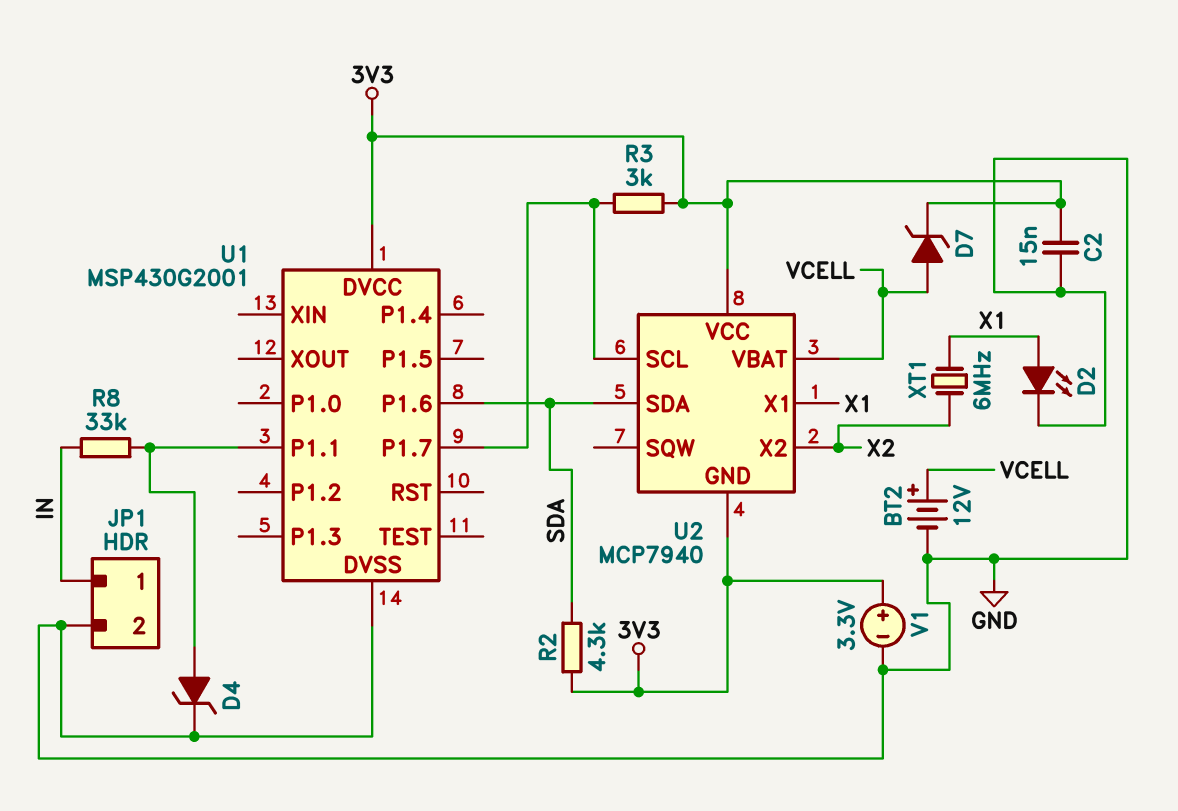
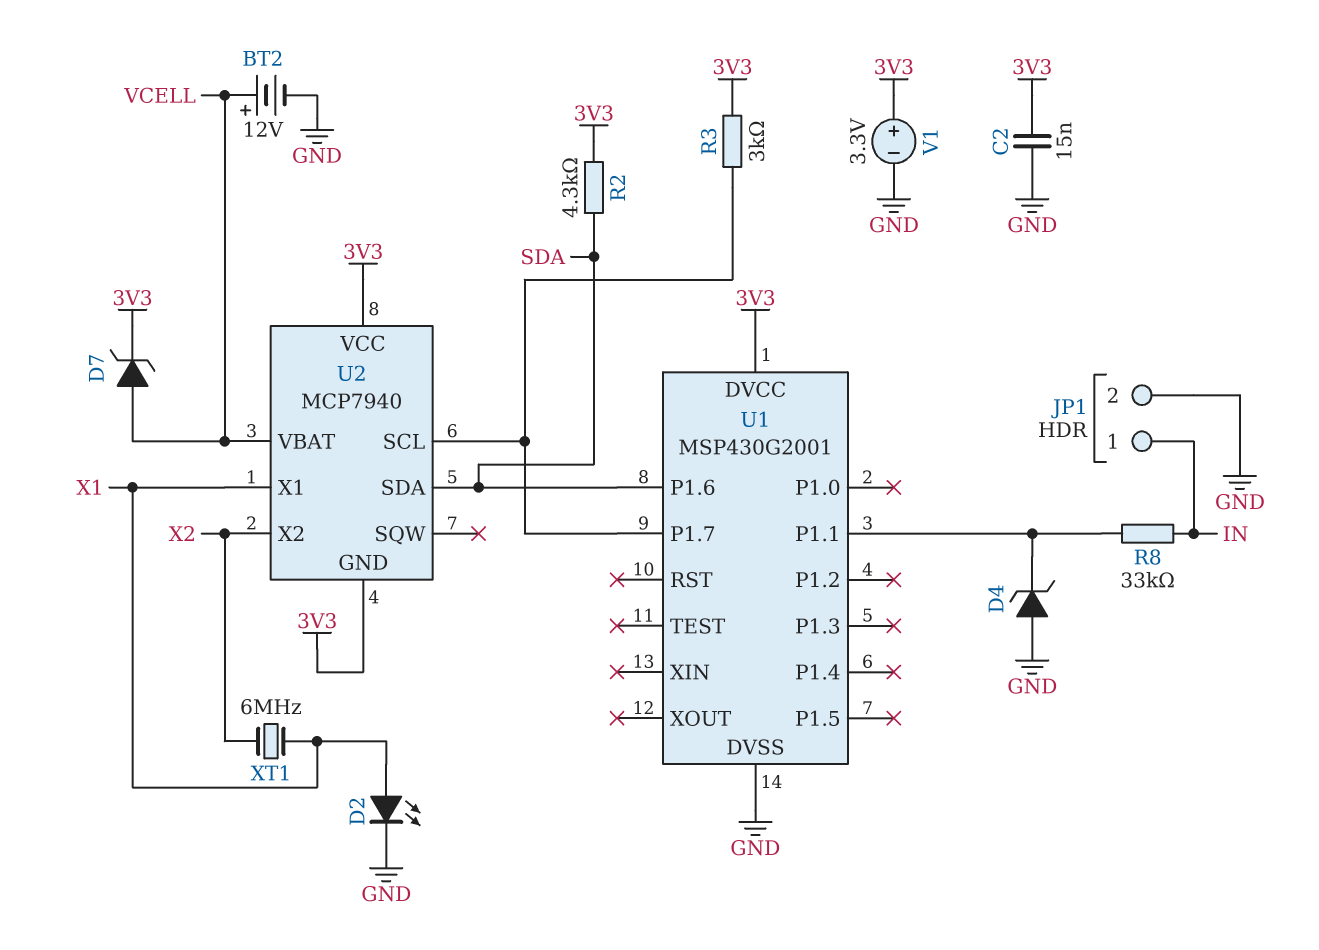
D4: zener (A U1/P1.1, K GND) -> zener (A GND, K U1/P1.1)

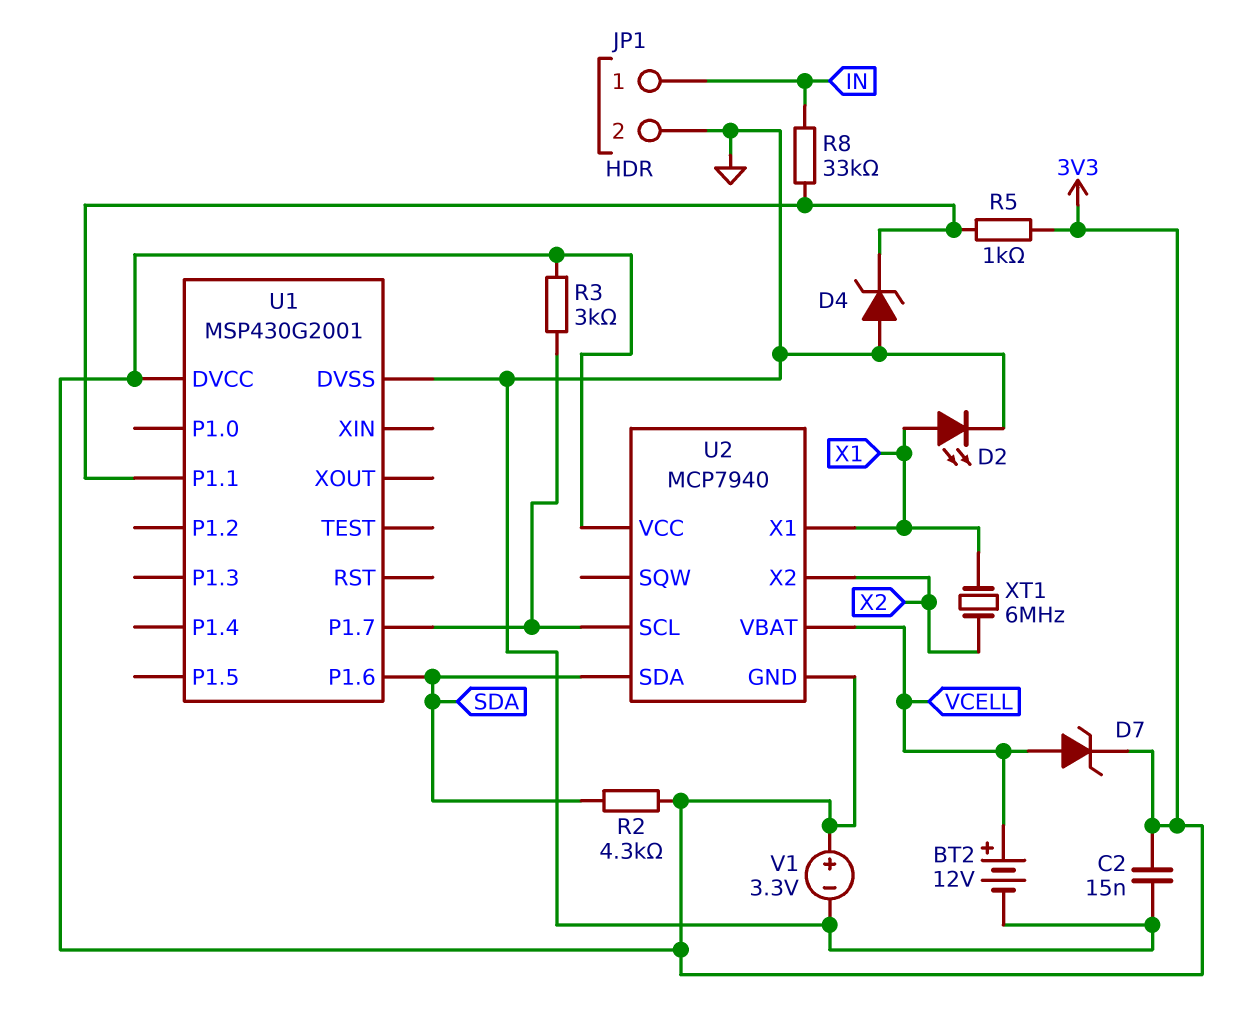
R5: none -> 1k (3V3, U1/P1.1)

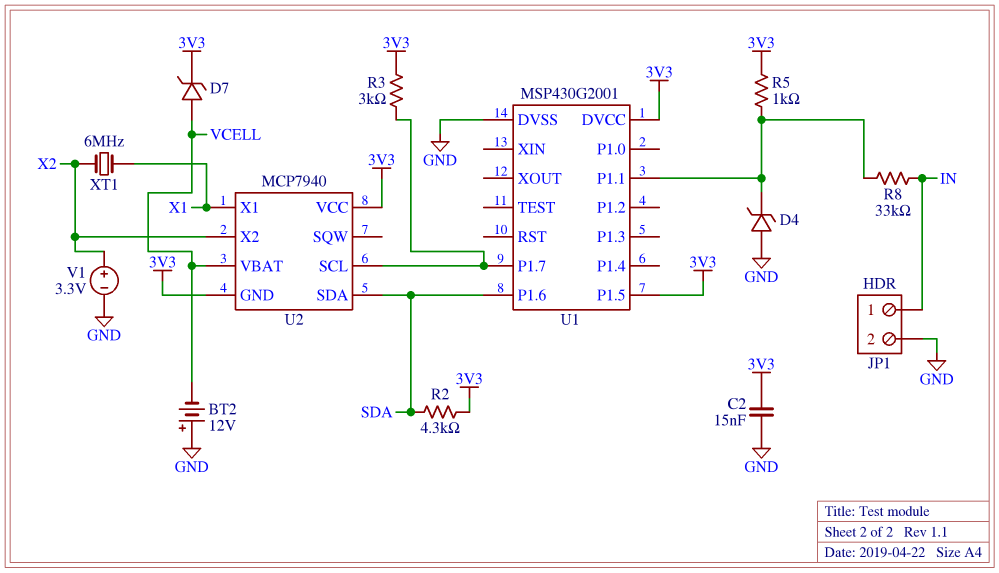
BT2: 12V (plus VCELL, minus GND) -> 12V (plus GND, minus VCELL)
D2: LED (A X1, K GND) -> none
U1 pin P1.5: none -> 3V3
V1: 3.3V (plus 3V3, minus GND) -> 3.3V (plus X2, minus GND)

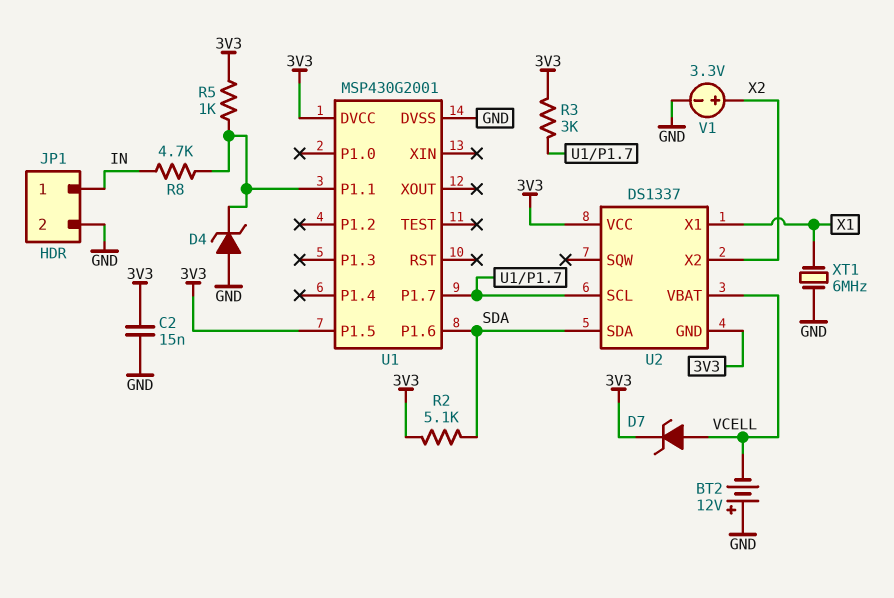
R2: 4.3k (3V3, SDA) -> 5.1k (3V3, SDA)
R8: 33k (IN, U1/P1.1) -> 4.7k (IN, U1/P1.1)
U2: MCP7940 -> DS1337
XT1: 6MHz (X1, X2) -> 6MHz (GND, X1)

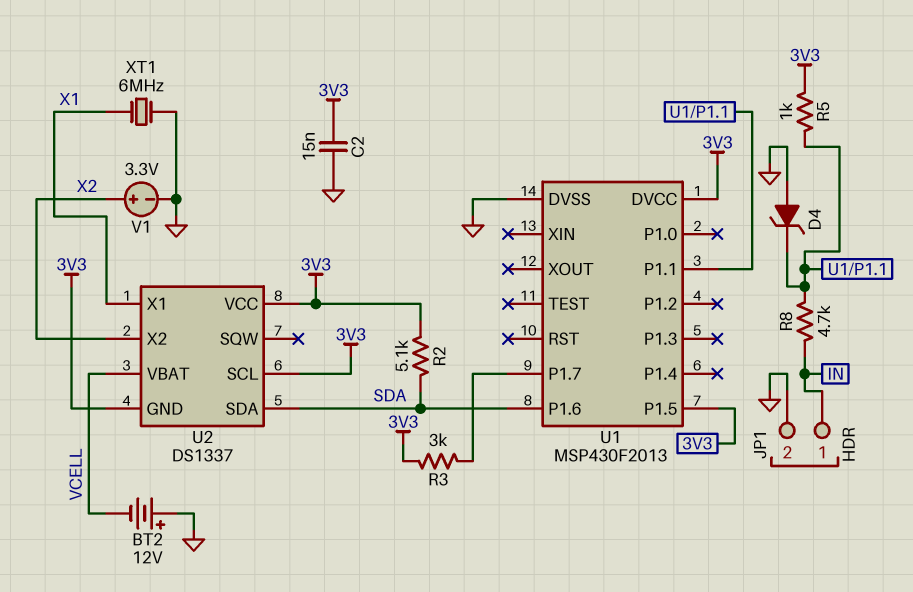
D7: zener (A VCELL, K 3V3) -> none
U1: MSP430G2001 -> MSP430F2013
U2 pin SCL: U1/P1.7 -> 3V3

